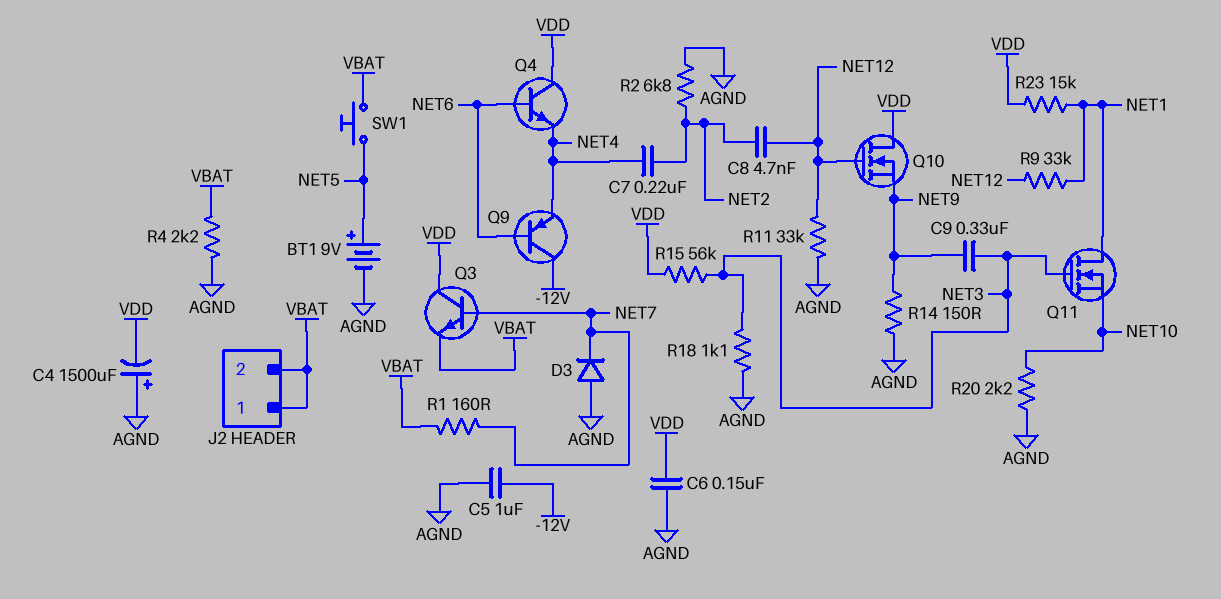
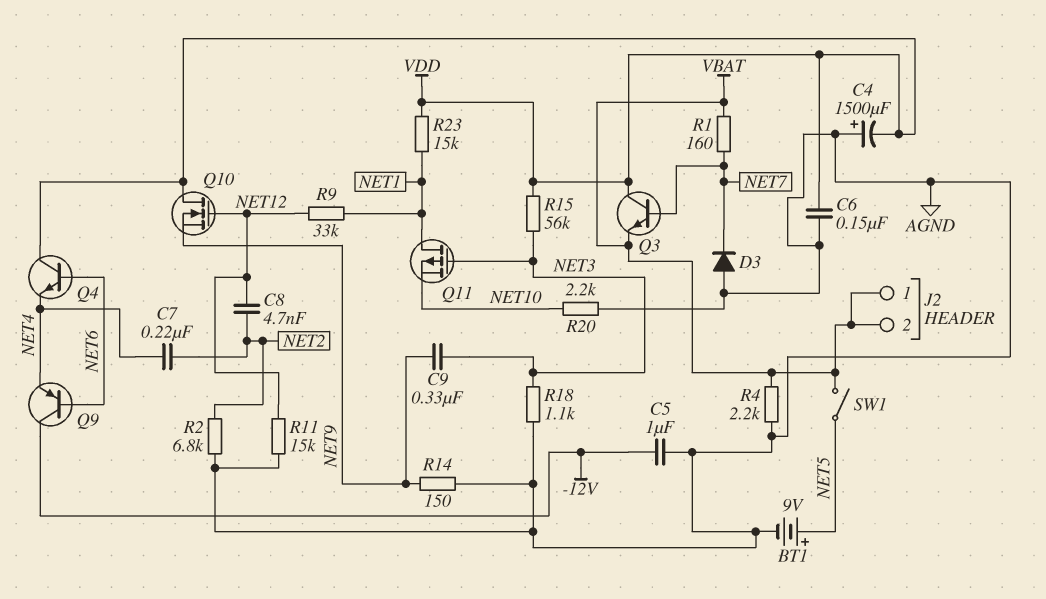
Q11: NMOS (G NET3, D NET1, S NET10) -> PMOS (G NET3, D NET1, S NET10)
R11: 33k (AGND, NET12) -> 15k (AGND, NET12)
SW1: button (NET5, VBAT) -> switch (NET5, VBAT)

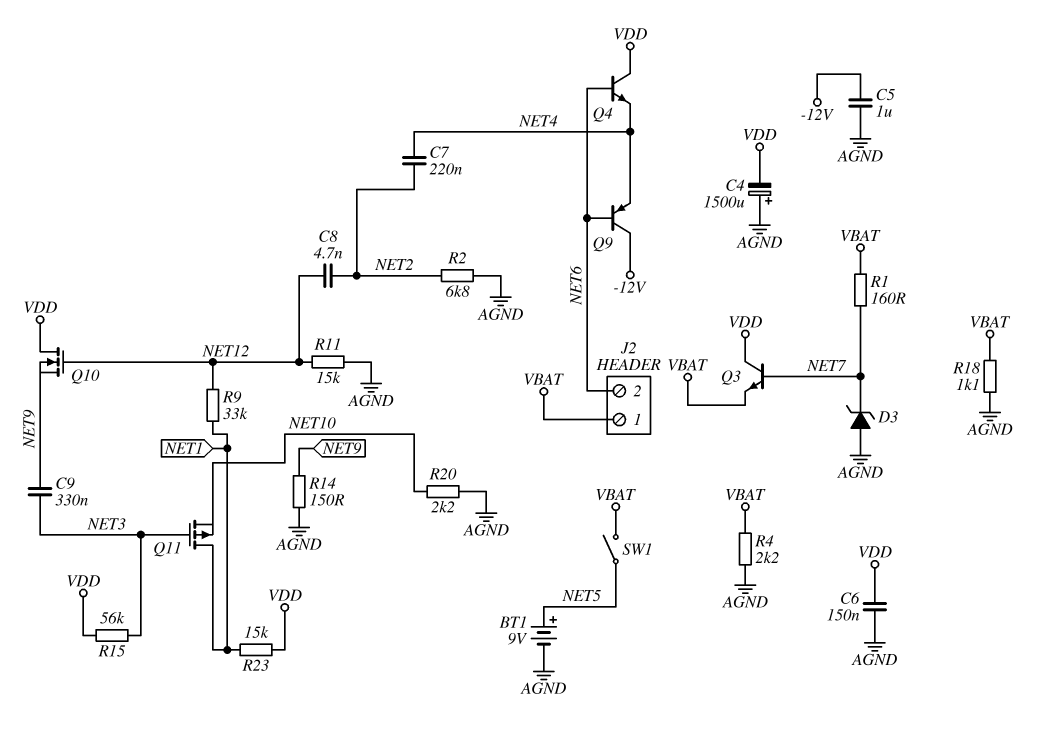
D3: diode (A AGND, K NET7) -> zener (A AGND, K NET7)
J2 pin 2: VBAT -> NET6
R18: 1.1k (AGND, NET3) -> 1.1k (AGND, VBAT)

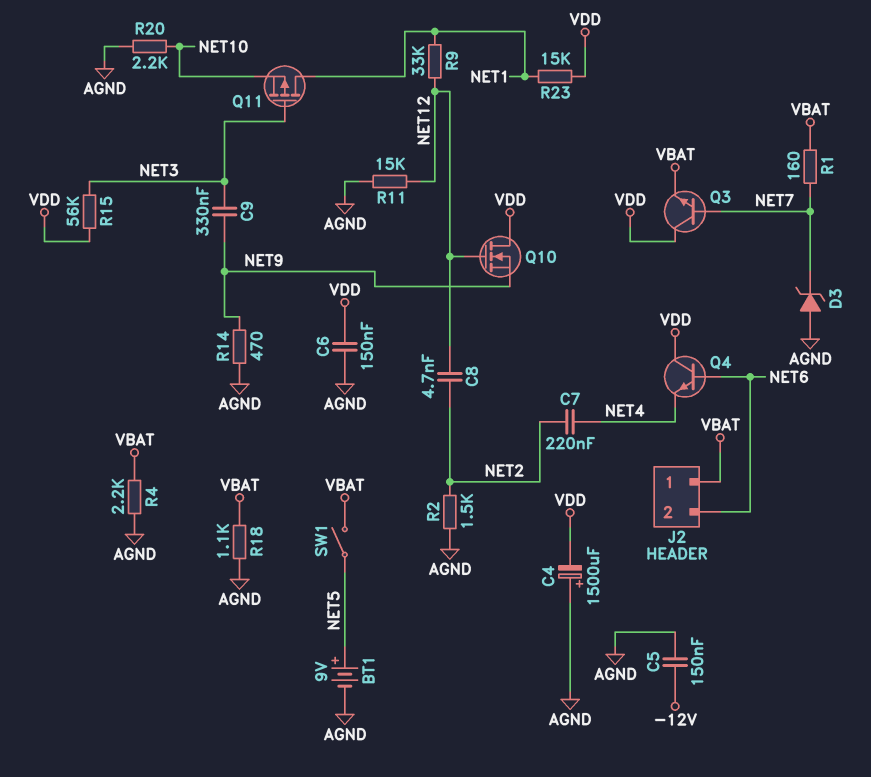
C5: 1uF (-12V, AGND) -> 150nF (-12V, AGND)
Q9: PNP (B NET6, C -12V, E NET4) -> none
R2: 6.8k (AGND, NET2) -> 1.5k (AGND, NET2)
R14: 150 (AGND, NET9) -> 470 (AGND, NET9)

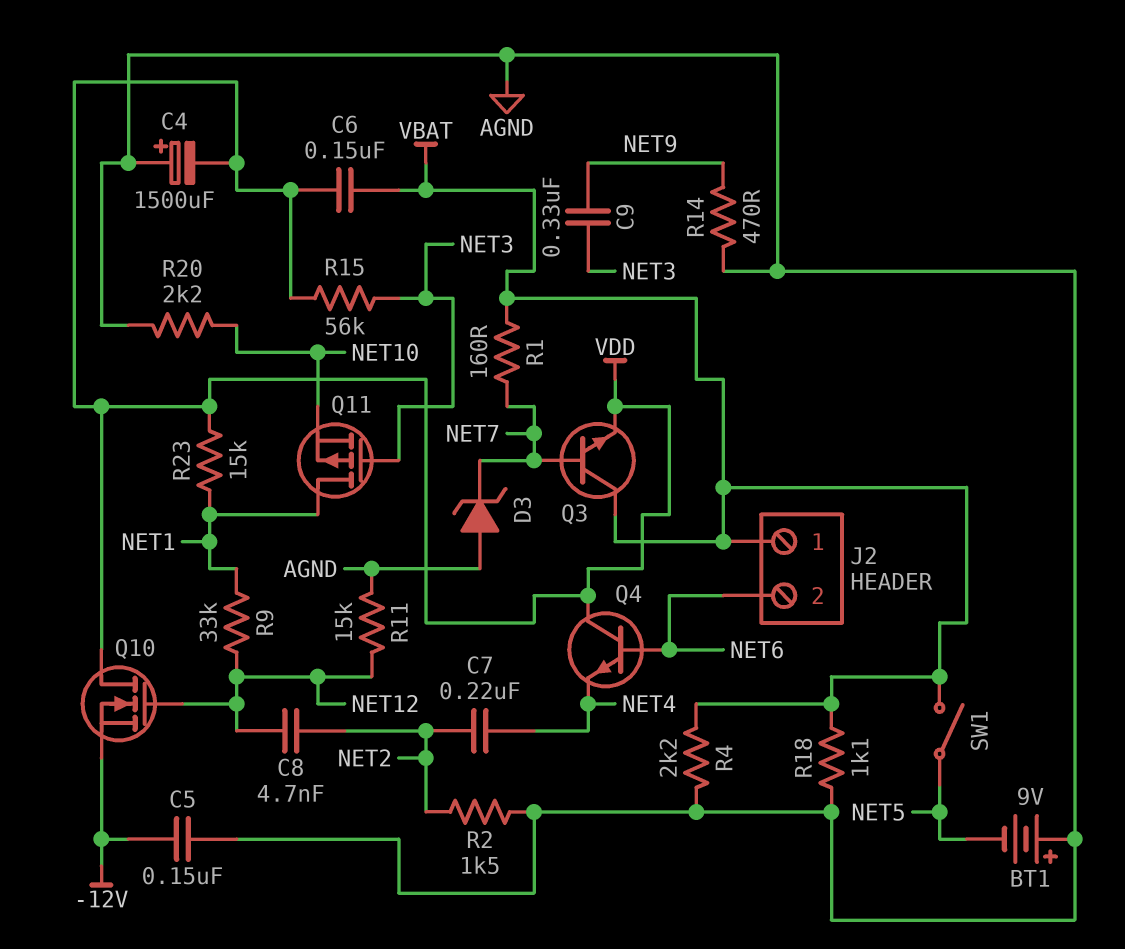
BT1: 9V (plus NET5, minus AGND) -> 9V (plus AGND, minus NET5)
C6: 150nF (AGND, VDD) -> 150nF (VBAT, VDD)
Q3: NPN (B NET7, C VDD, E VBAT) -> NPN (B NET7, C VBAT, E VDD)
Q10: NMOS (G NET12, D VDD, S NET9) -> NMOS (G NET12, D VDD, S -12V)

